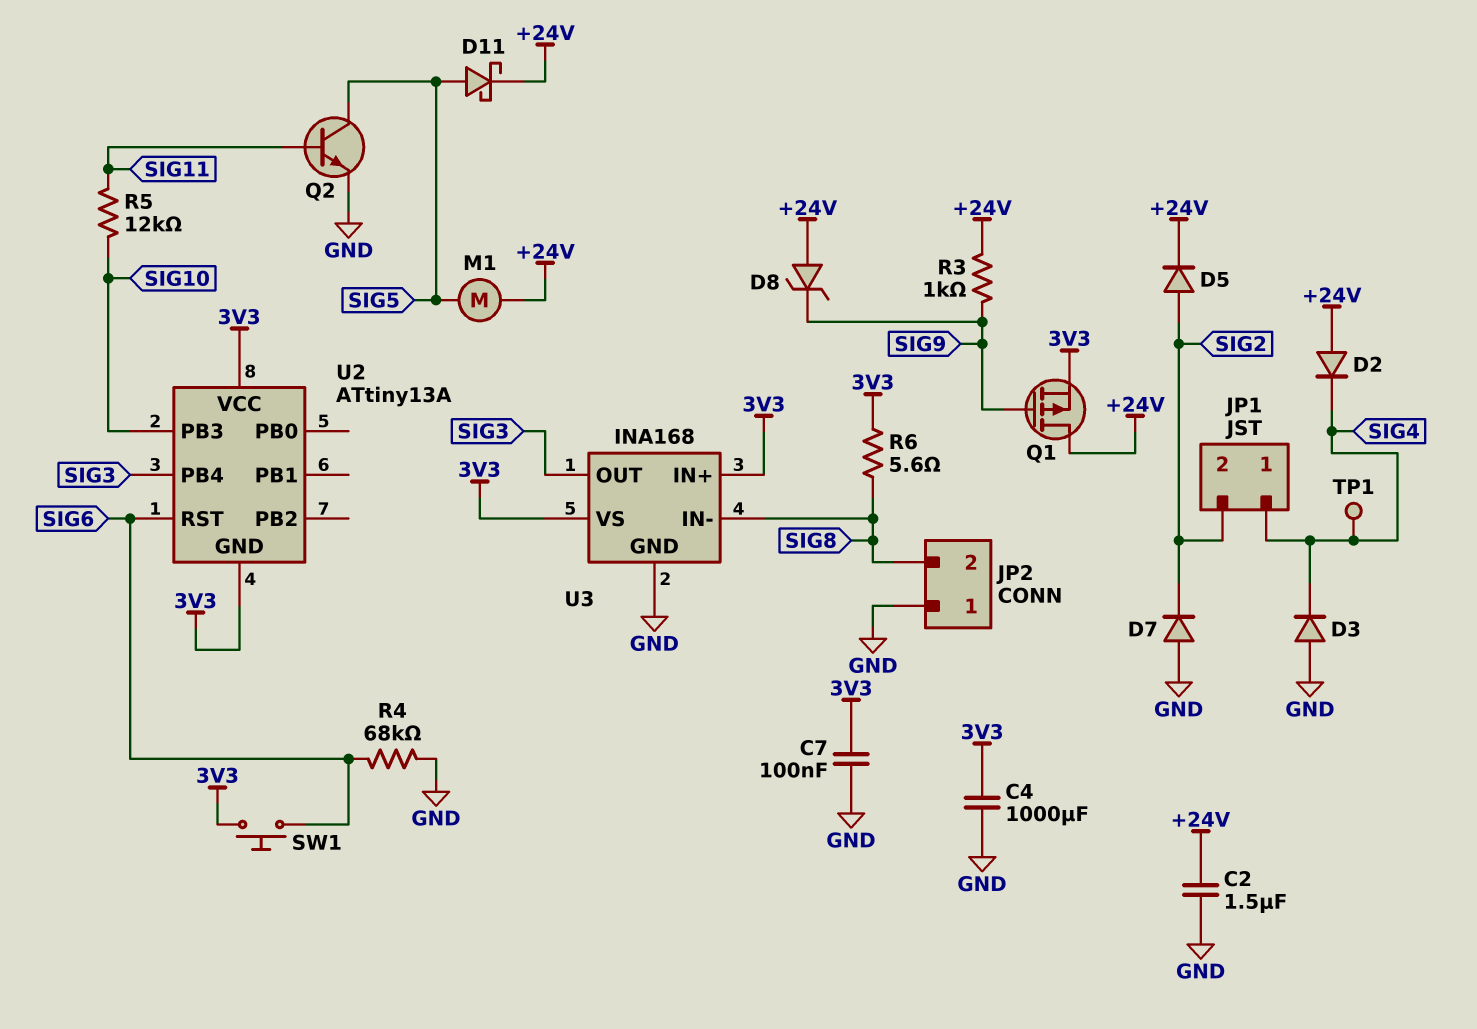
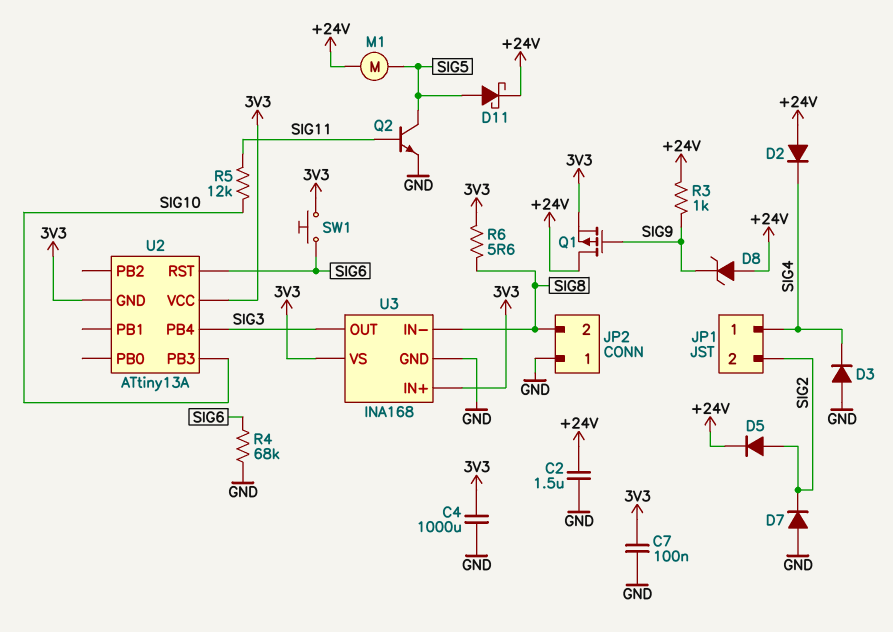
TP1: test point (SIG4) -> none

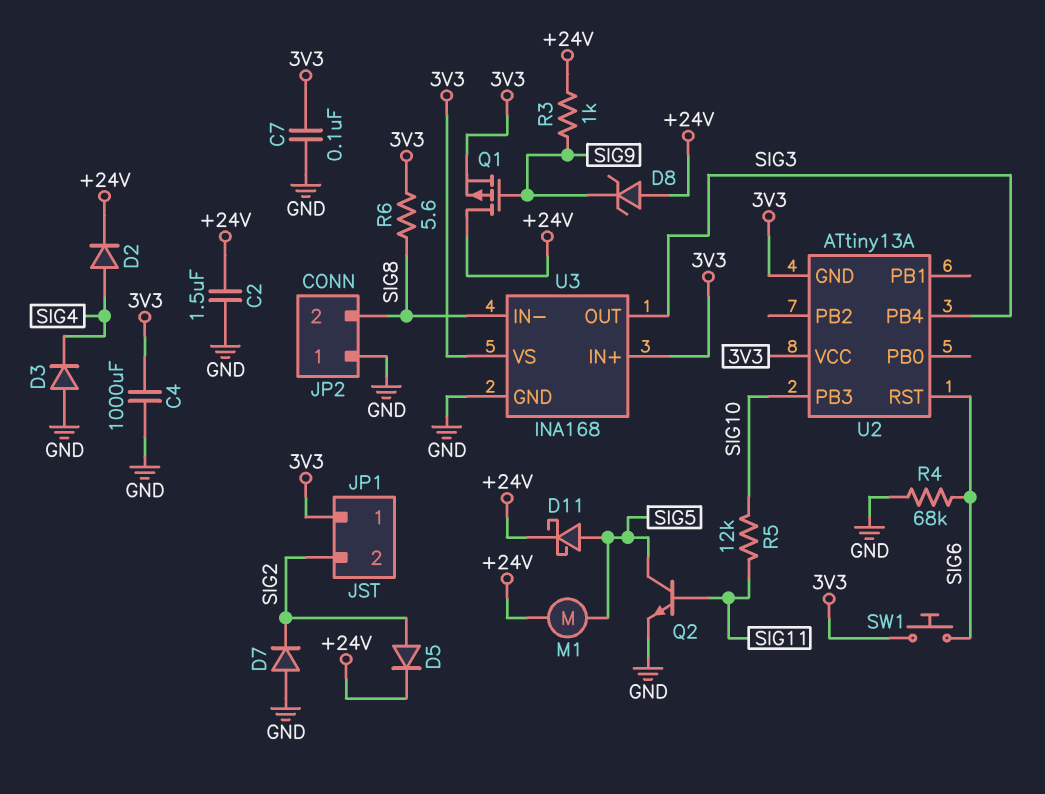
D2: diode (A +24V, K SIG4) -> diode (A SIG4, K +24V)
JP1 pin 1: SIG4 -> 3V3

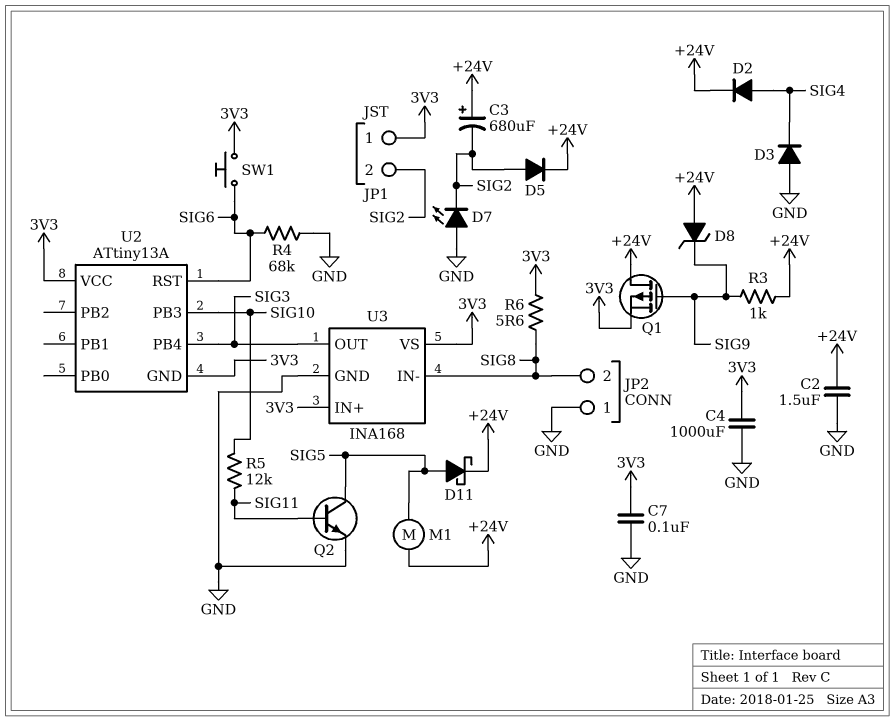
C3: none -> 680uF (plus +24V, minus SIG2)
D7: diode (A GND, K SIG2) -> LED (A GND, K SIG2)

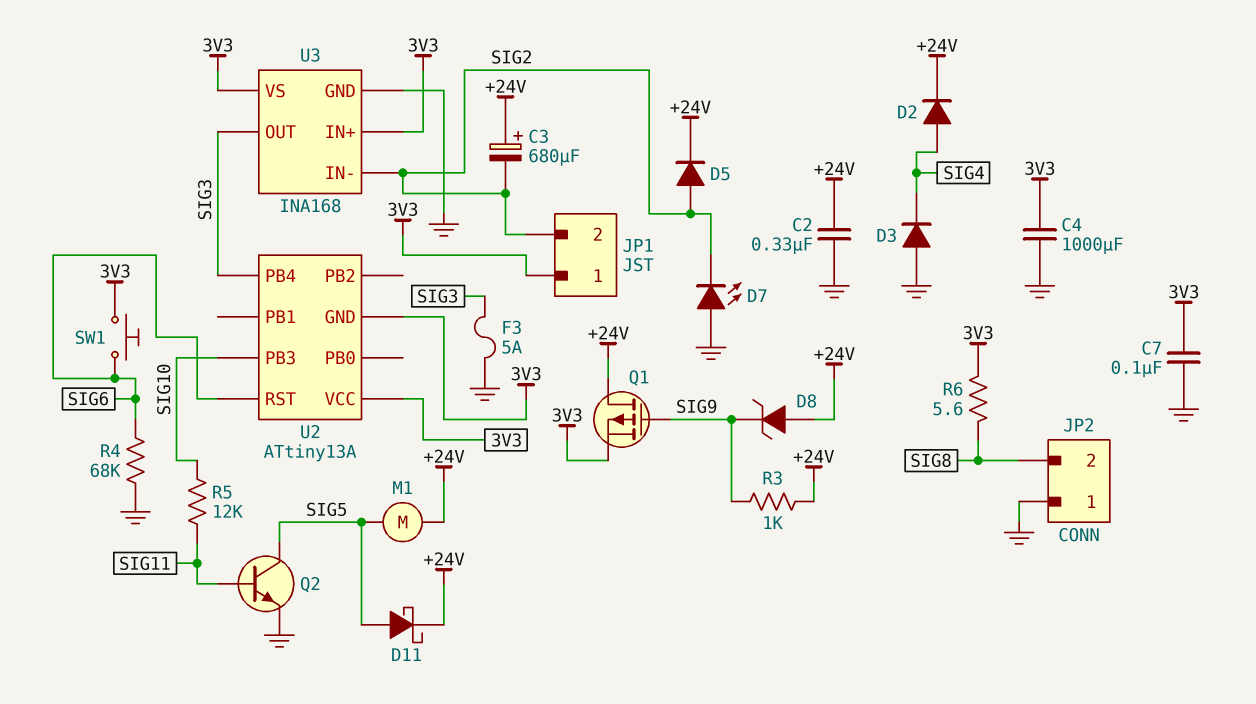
C2: 1.5uF (+24V, GND) -> 330nF (+24V, GND)
F3: none -> 5A (GND, SIG3)
U3 pin IN-: SIG8 -> SIG2

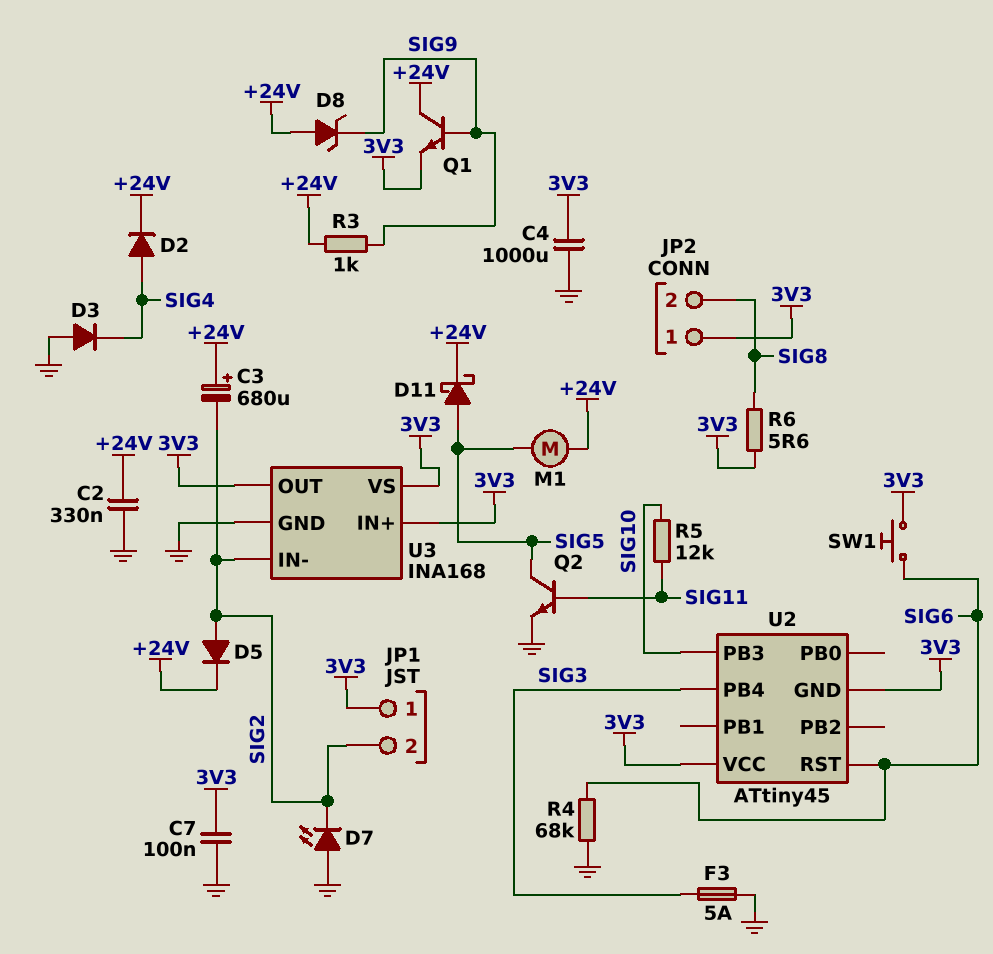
JP2 pin 1: GND -> 3V3
Q1: PMOS (G SIG9, D +24V, S 3V3) -> NPN (B SIG9, C +24V, E 3V3)
U2: ATtiny13A -> ATtiny45
U3 pin OUT: SIG3 -> 3V3

